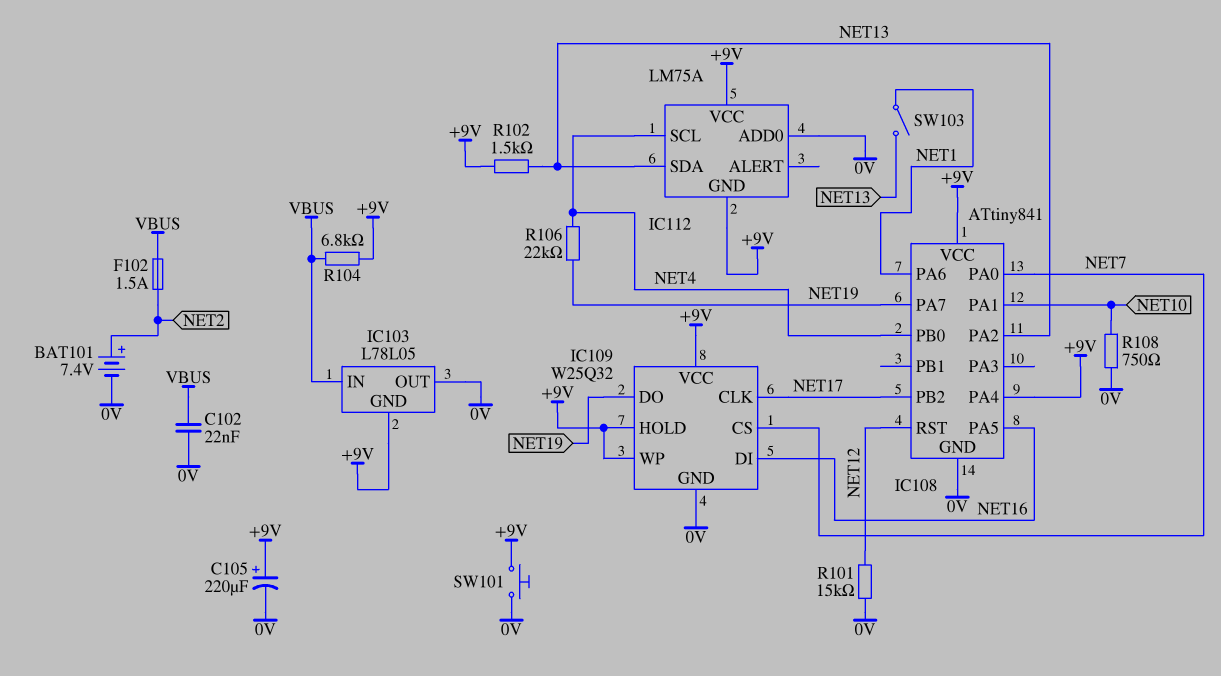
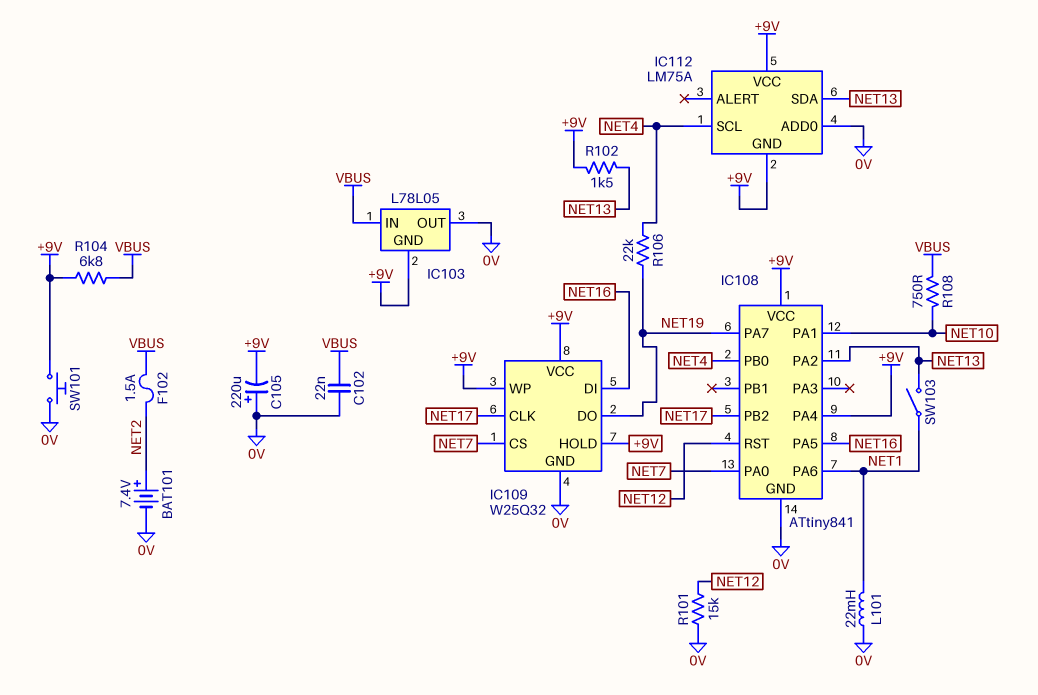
C105: 220uF (plus +9V, minus 0V) -> 220uF (plus 0V, minus +9V)
L101: none -> 22mH (0V, NET1)
R108: 750 (0V, NET10) -> 750 (NET10, VBUS)

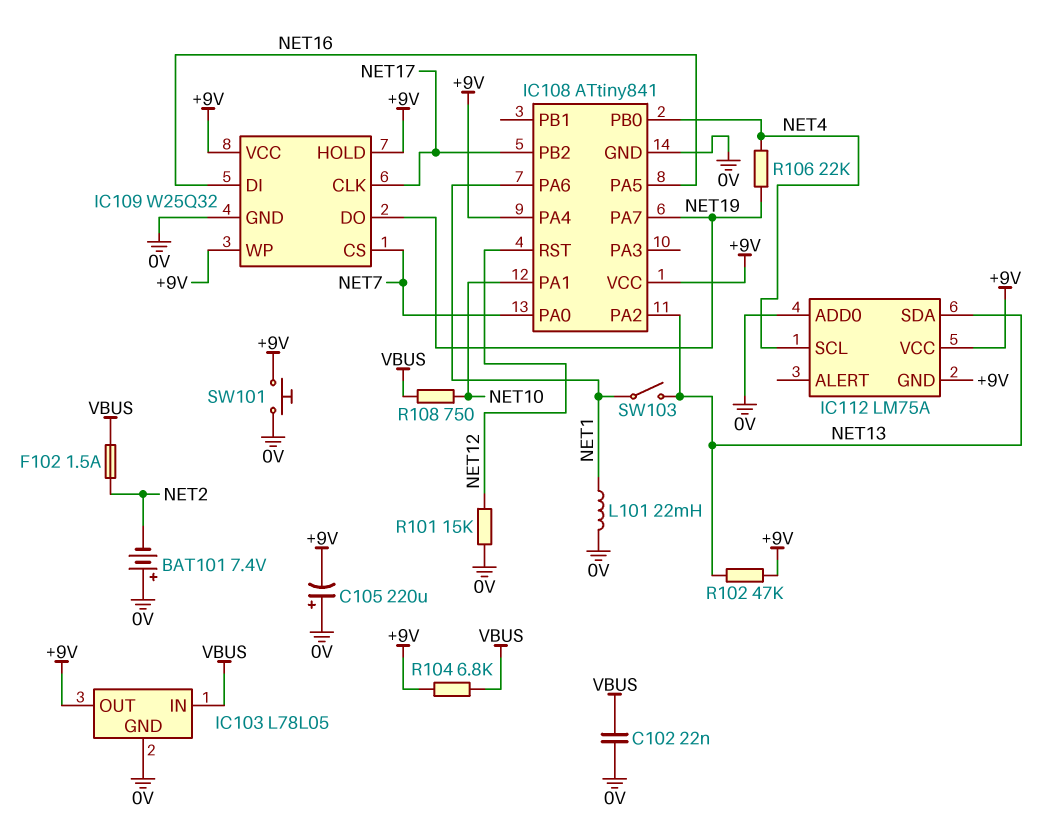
BAT101: 7.4V (plus NET2, minus 0V) -> 7.4V (plus 0V, minus NET2)
IC103 pin GND: +9V -> 0V
IC103 pin OUT: 0V -> +9V
R102: 1.5k (+9V, NET13) -> 47k (+9V, NET13)

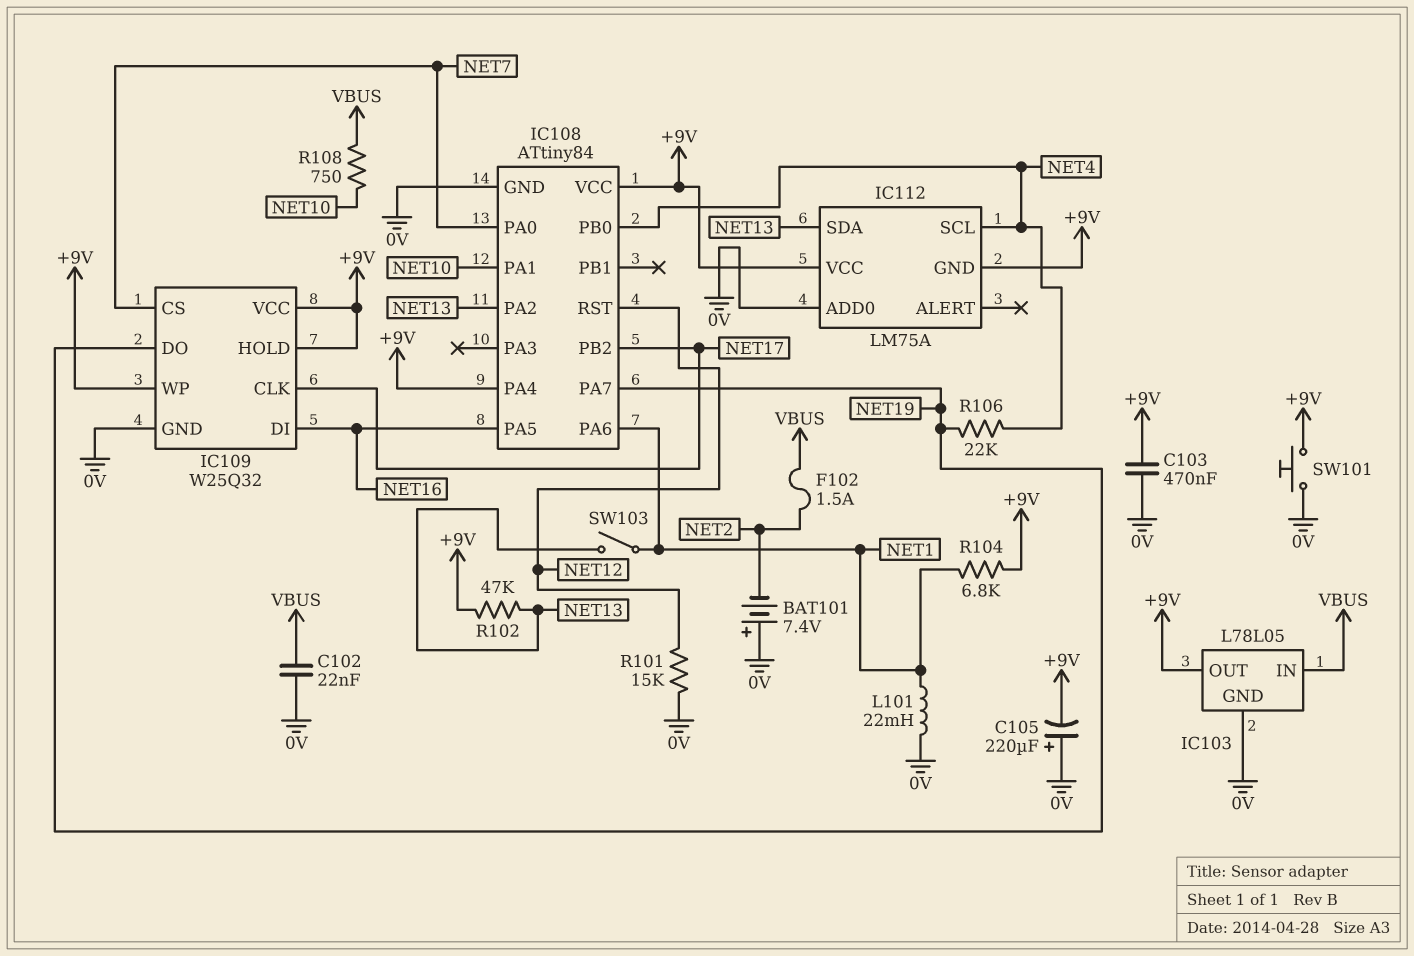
C103: none -> 470nF (+9V, 0V)
IC108: ATtiny841 -> ATtiny84
R104: 6.8k (+9V, VBUS) -> 6.8k (+9V, NET1)

